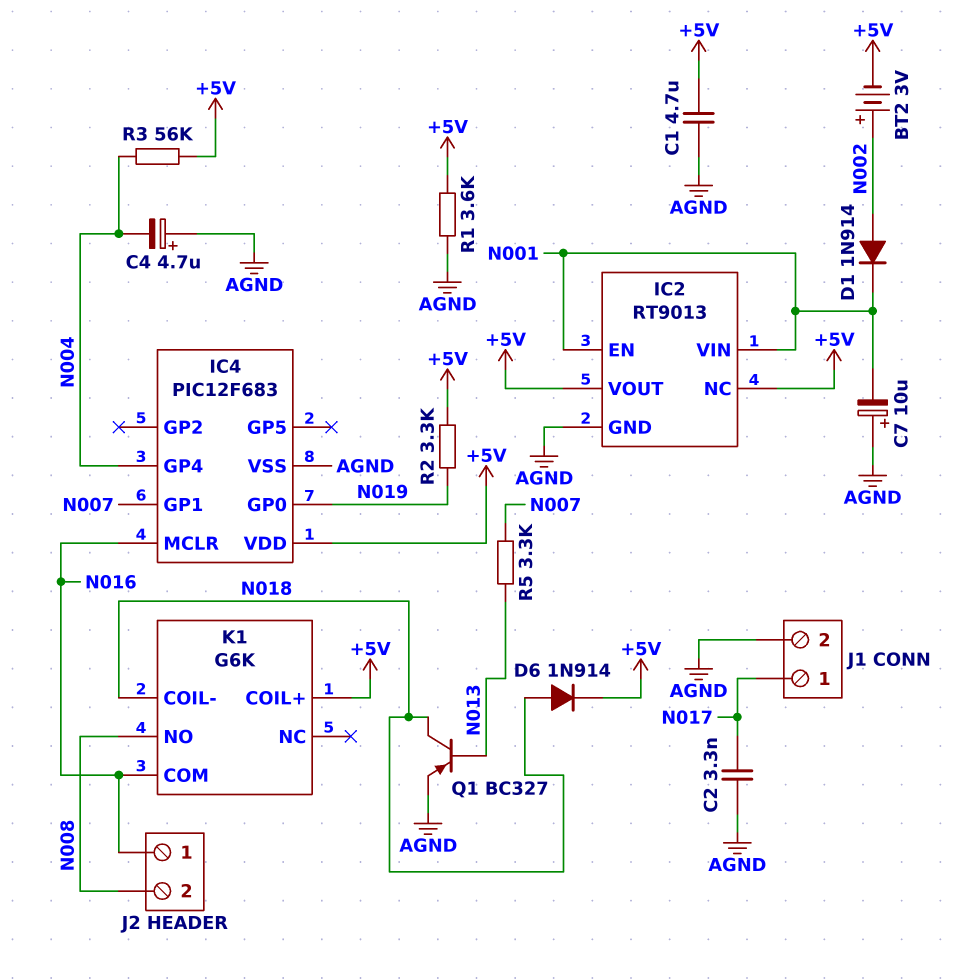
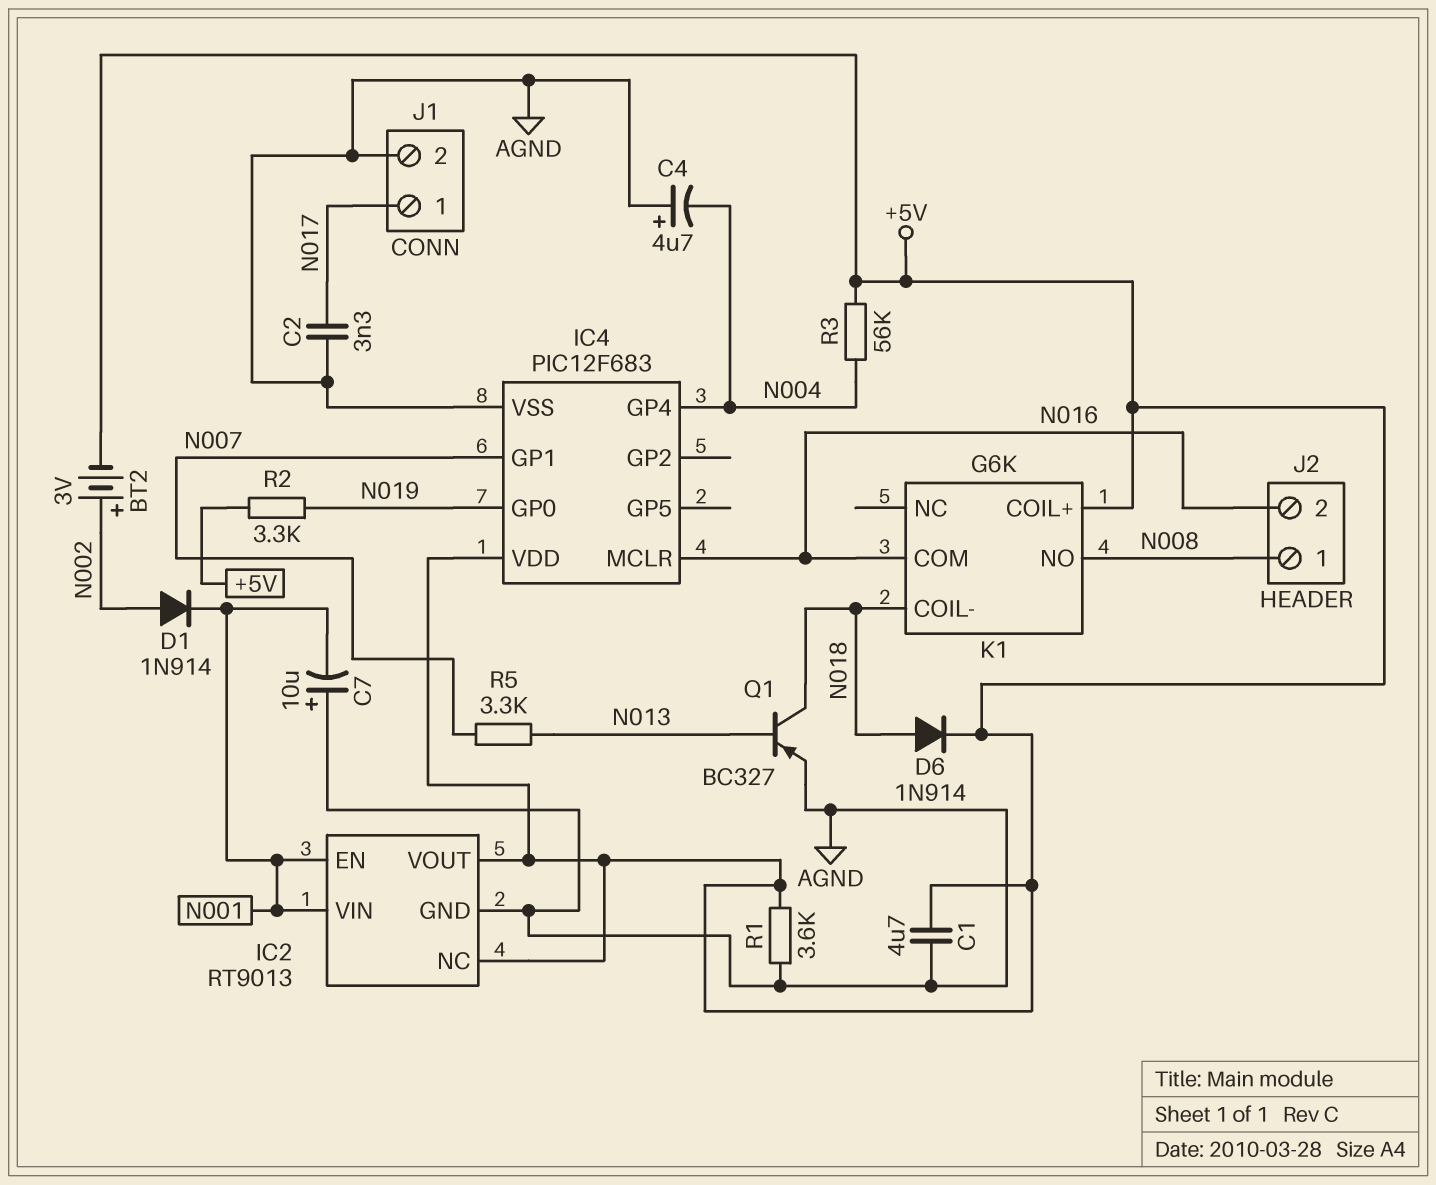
J2 pin 1: N016 -> N008
J2 pin 2: N008 -> N016

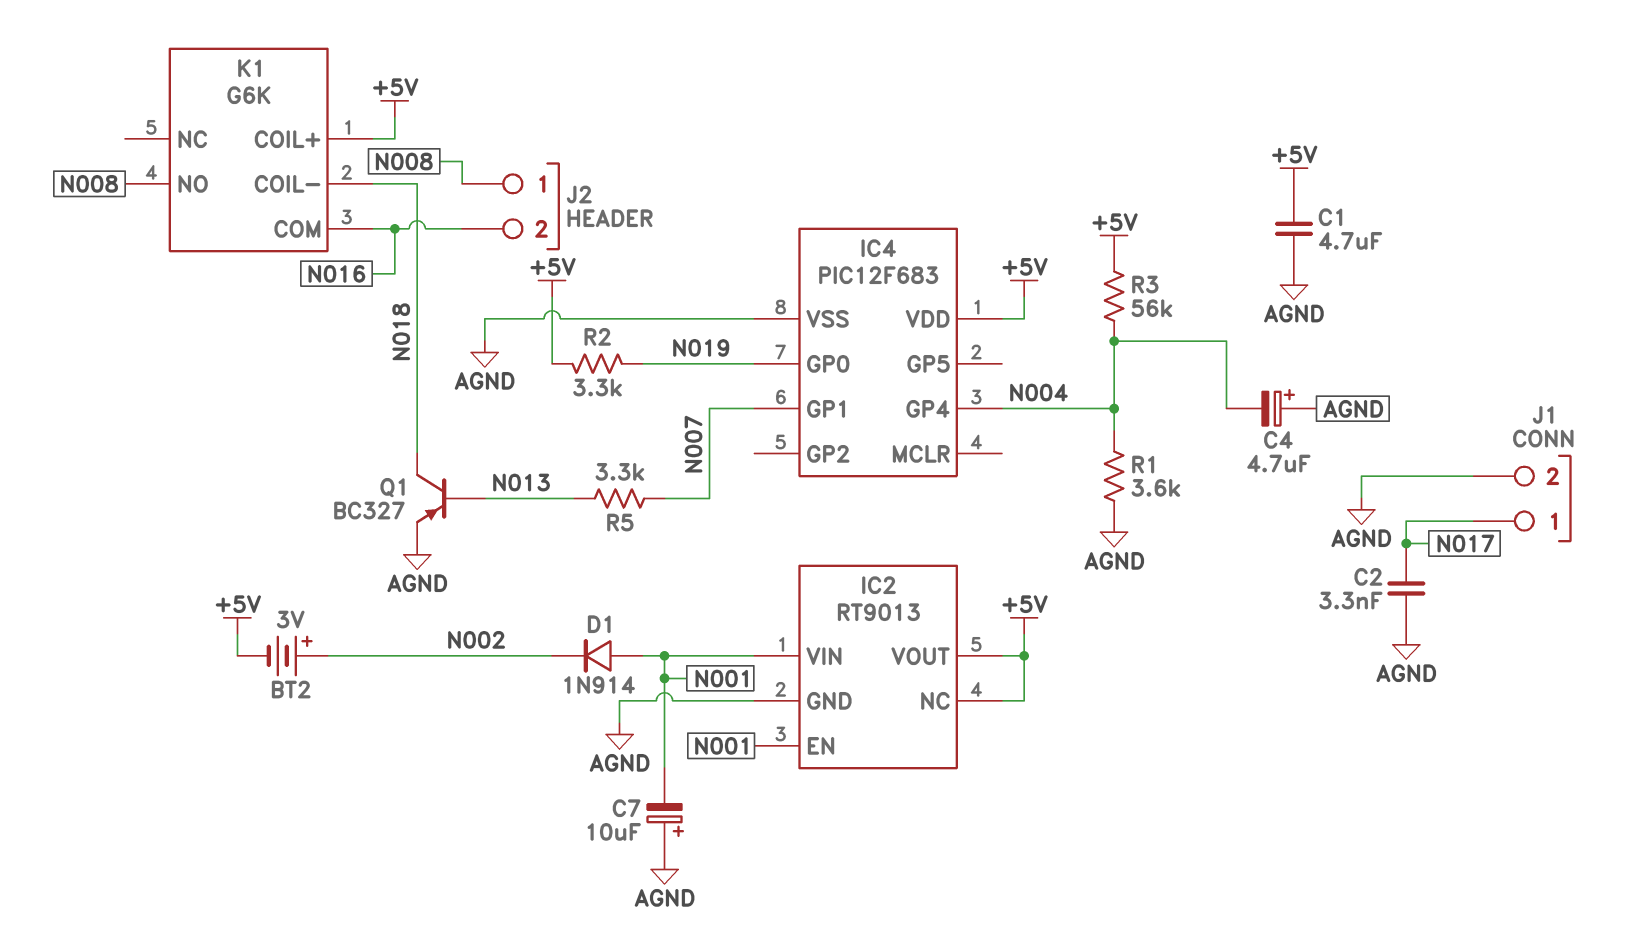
D1: diode 1N914 (A N002, K N001) -> diode 1N914 (A N001, K N002)
D6: diode 1N914 (A N018, K +5V) -> none
IC4 pin MCLR: N016 -> none
R1: 3.6k (+5V, AGND) -> 3.6k (AGND, N004)

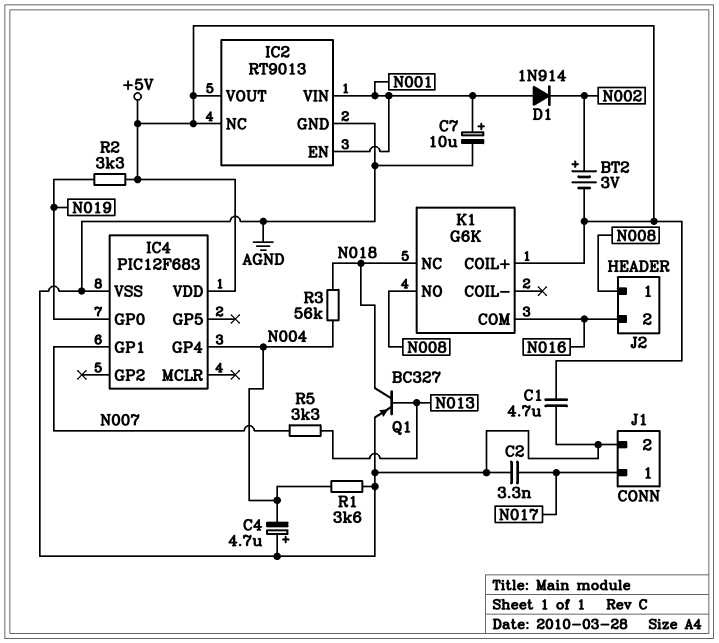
C7: 10uF (plus AGND, minus N001) -> 10uF (plus N001, minus AGND)
K1 pin COIL-: N018 -> none
K1 pin NC: none -> N018
R3: 56k (+5V, N004) -> 56k (N004, N018)

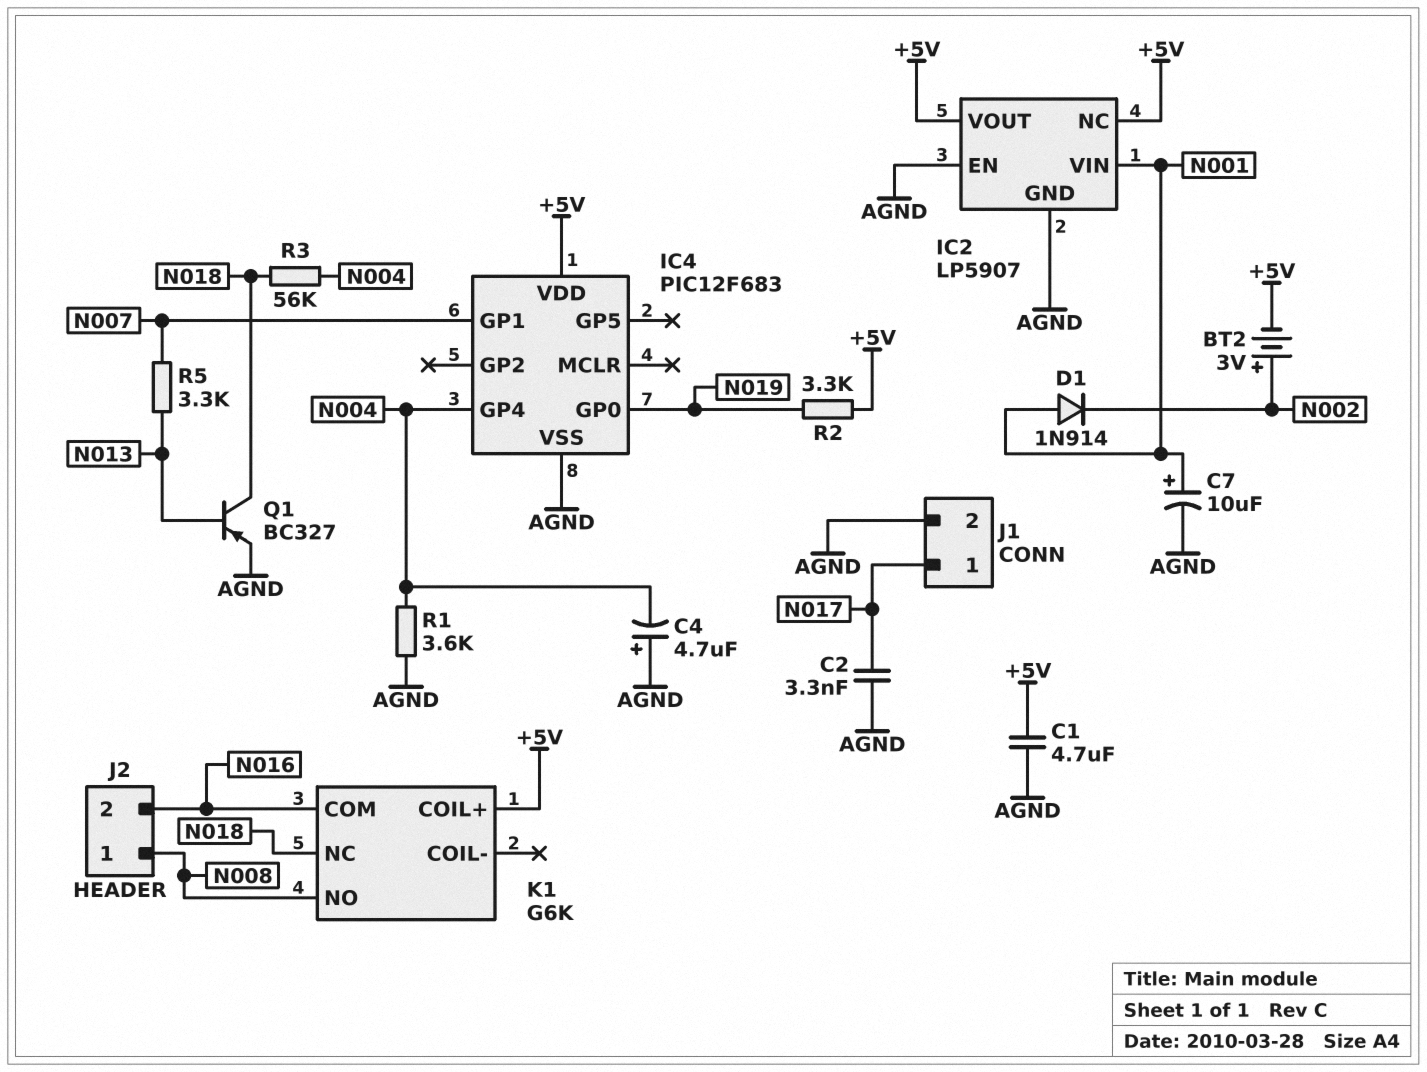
IC2: RT9013 -> LP5907
IC2 pin EN: N001 -> AGND

